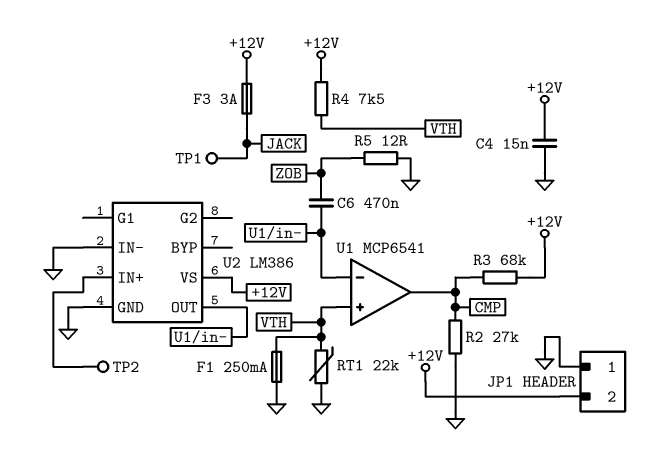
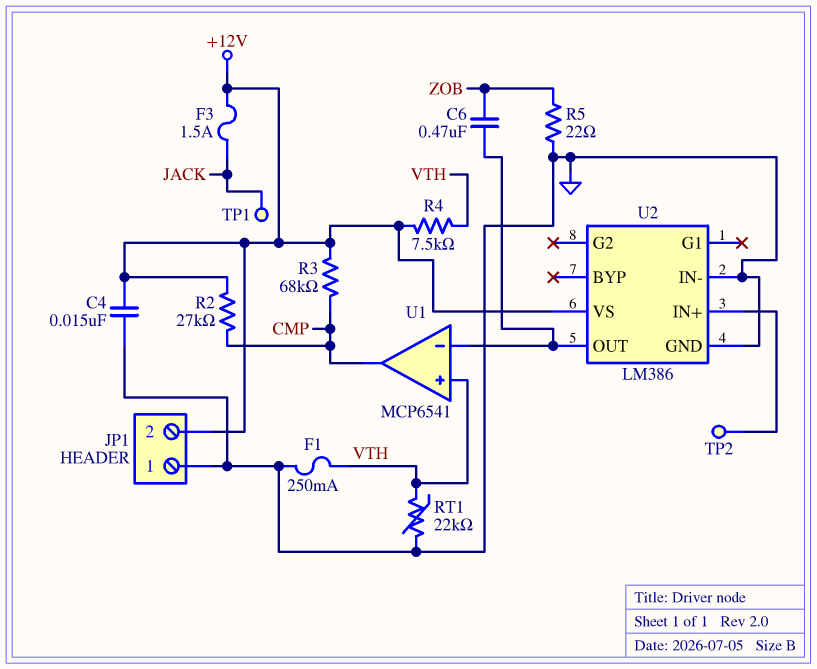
F3: 3A (+12V, JACK) -> 1.5A (+12V, JACK)
R2: 27k (CMP, GND) -> 27k (+12V, CMP)
R5: 12 (GND, ZOB) -> 22 (GND, ZOB)

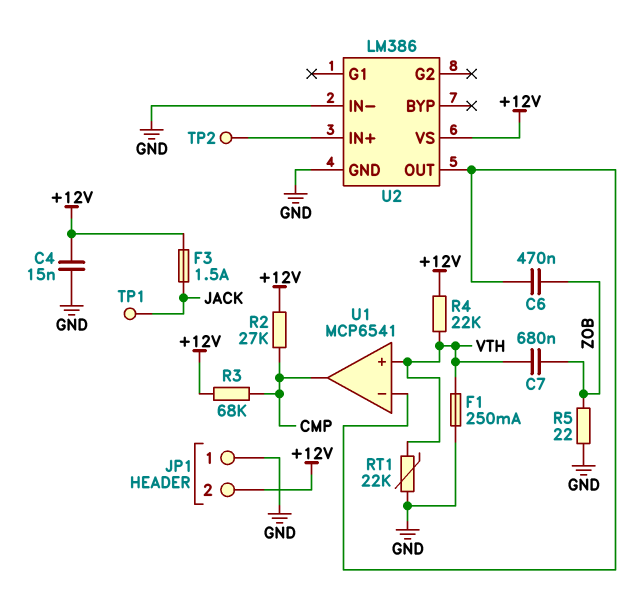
C7: none -> 680nF (VTH, ZOB)
R4: 7.5k (+12V, VTH) -> 22k (+12V, VTH)

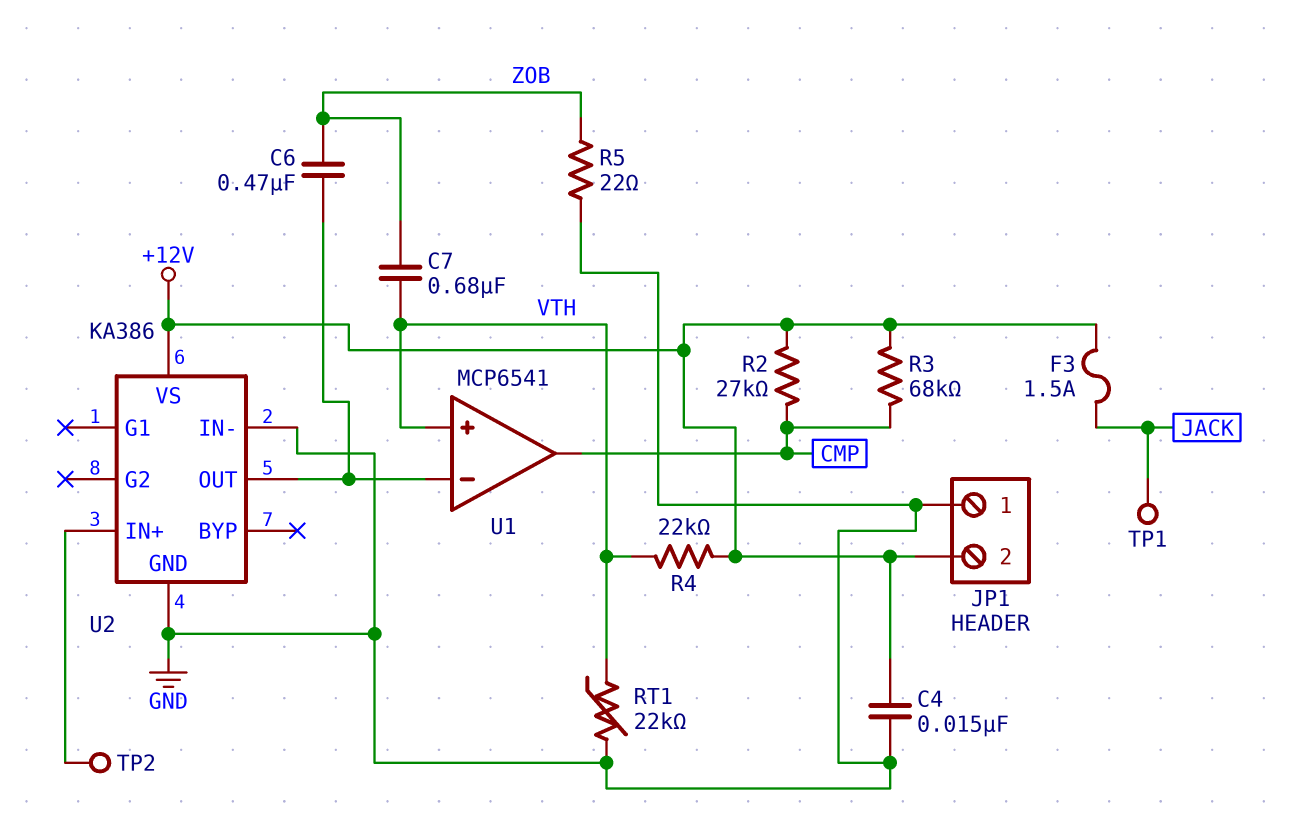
F1: 250mA (GND, VTH) -> none
U2: LM386 -> KA386

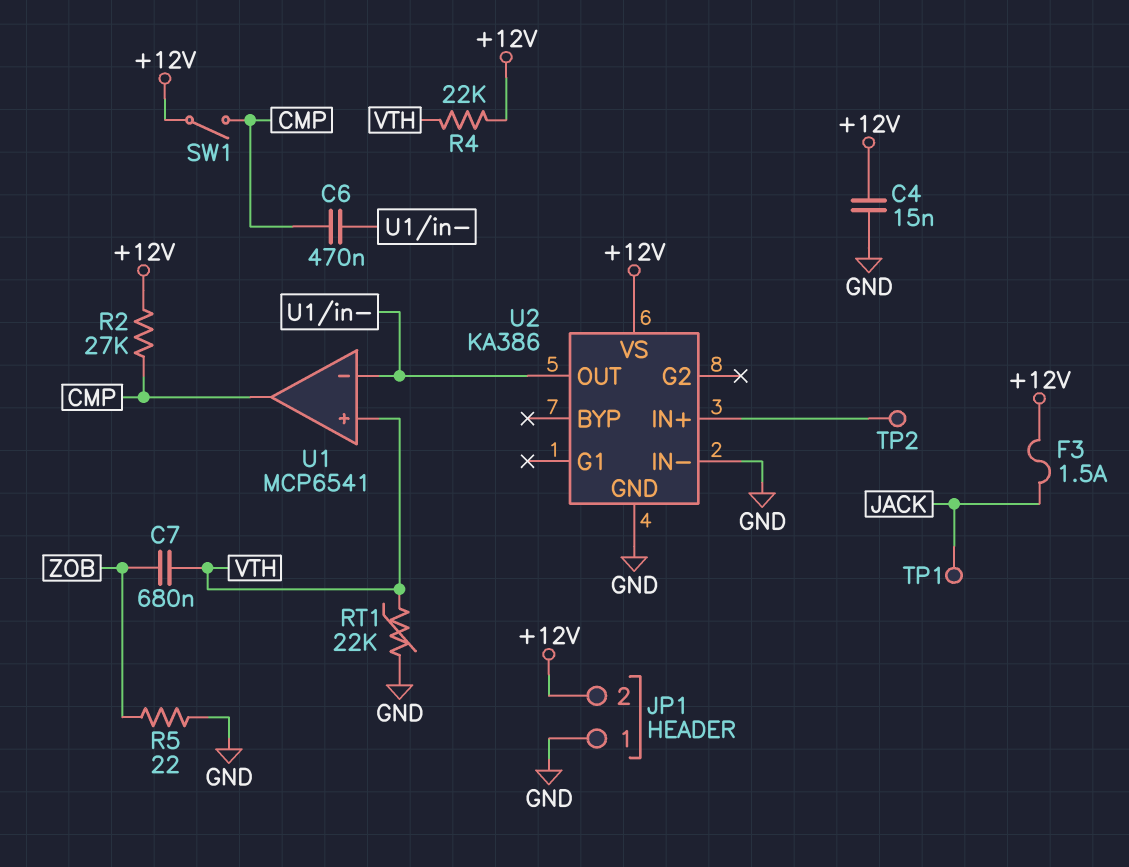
C6: 470nF (U1/in-, ZOB) -> 470nF (CMP, U1/in-)
R3: 68k (+12V, CMP) -> none
SW1: none -> switch (+12V, CMP)

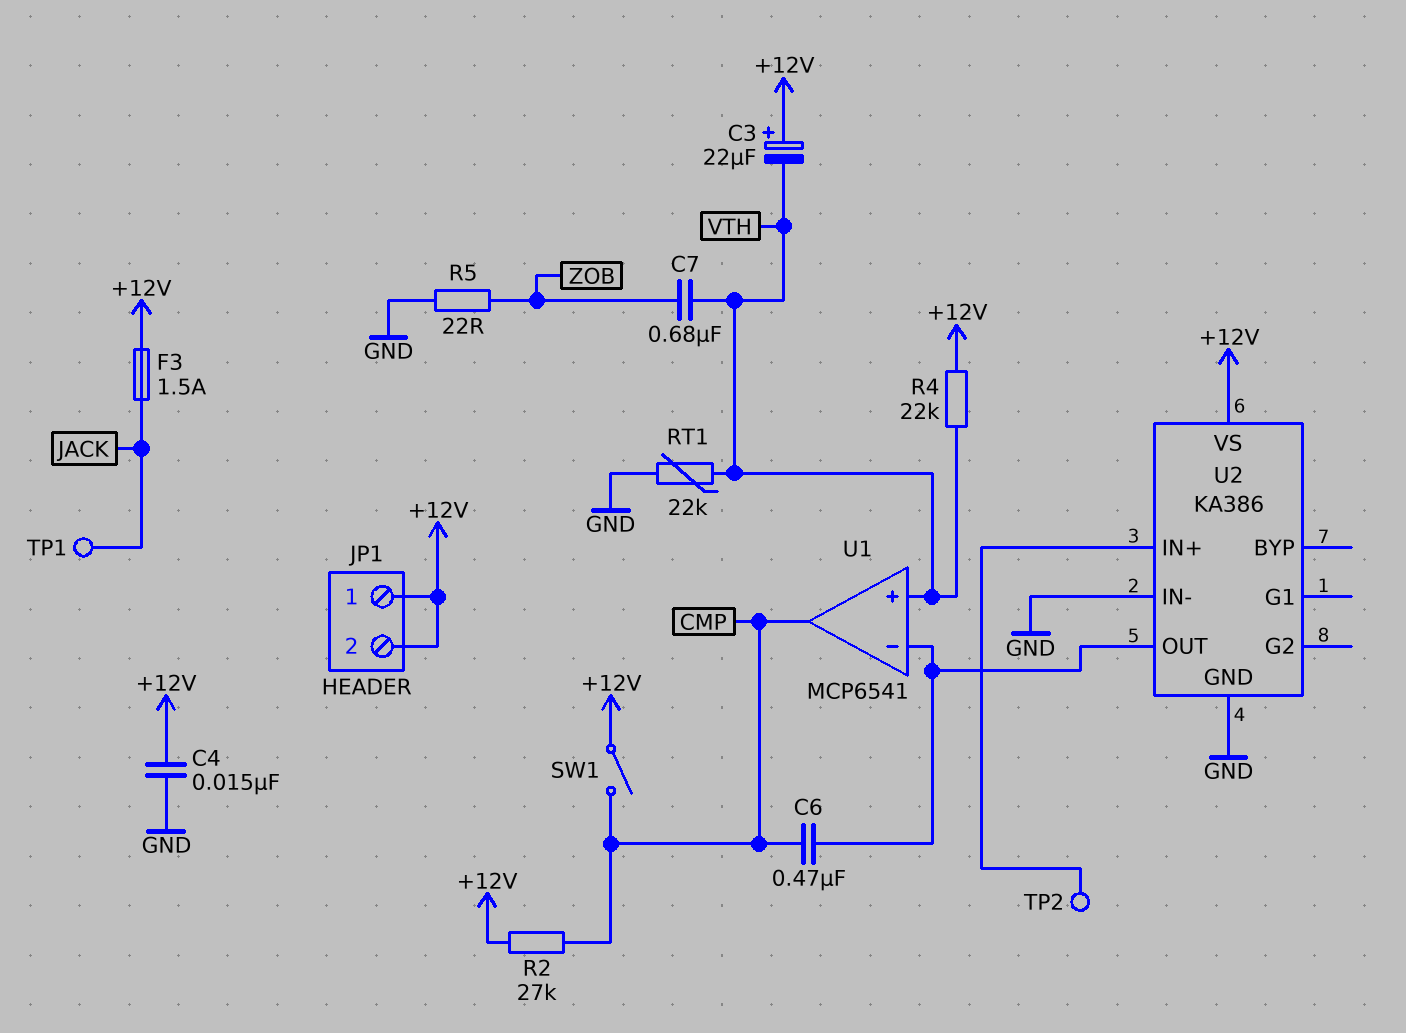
C3: none -> 22uF (plus +12V, minus VTH)
JP1 pin 1: GND -> +12V

